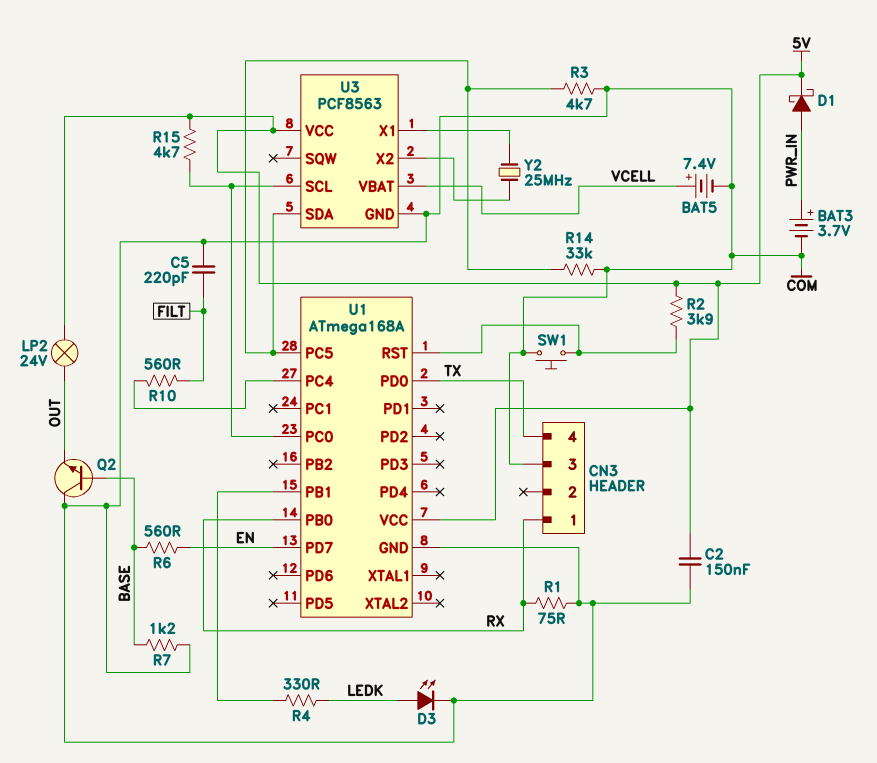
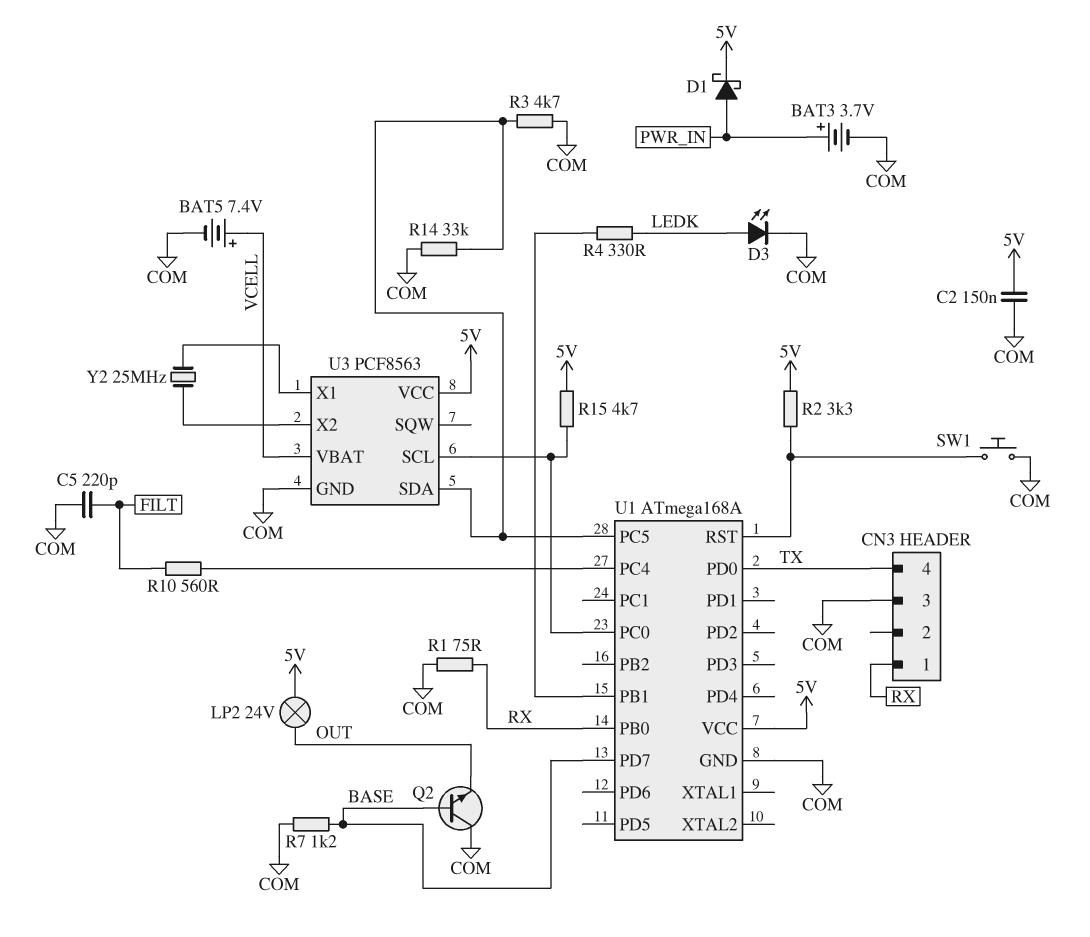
R2: 3.9k (5V, U1/RST) -> 3.3k (5V, U1/RST)
R6: 560 (BASE, EN) -> none
U1 pin PD7: EN -> BASE

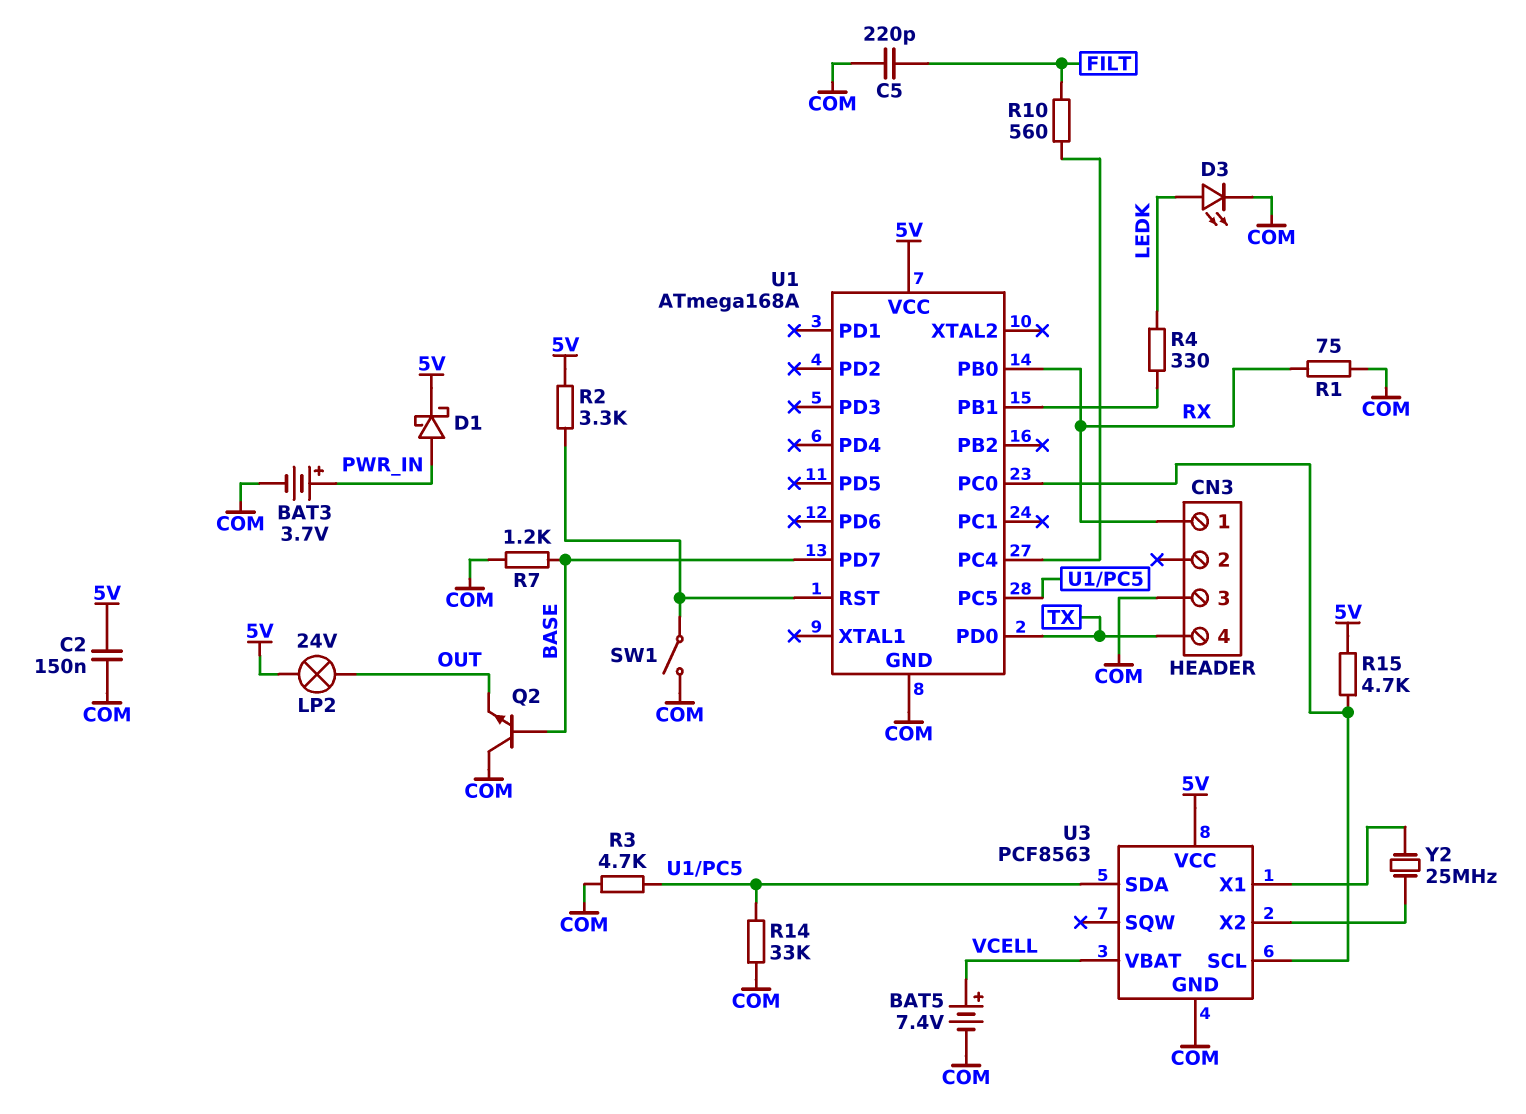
SW1: button (COM, U1/RST) -> switch (COM, U1/RST)

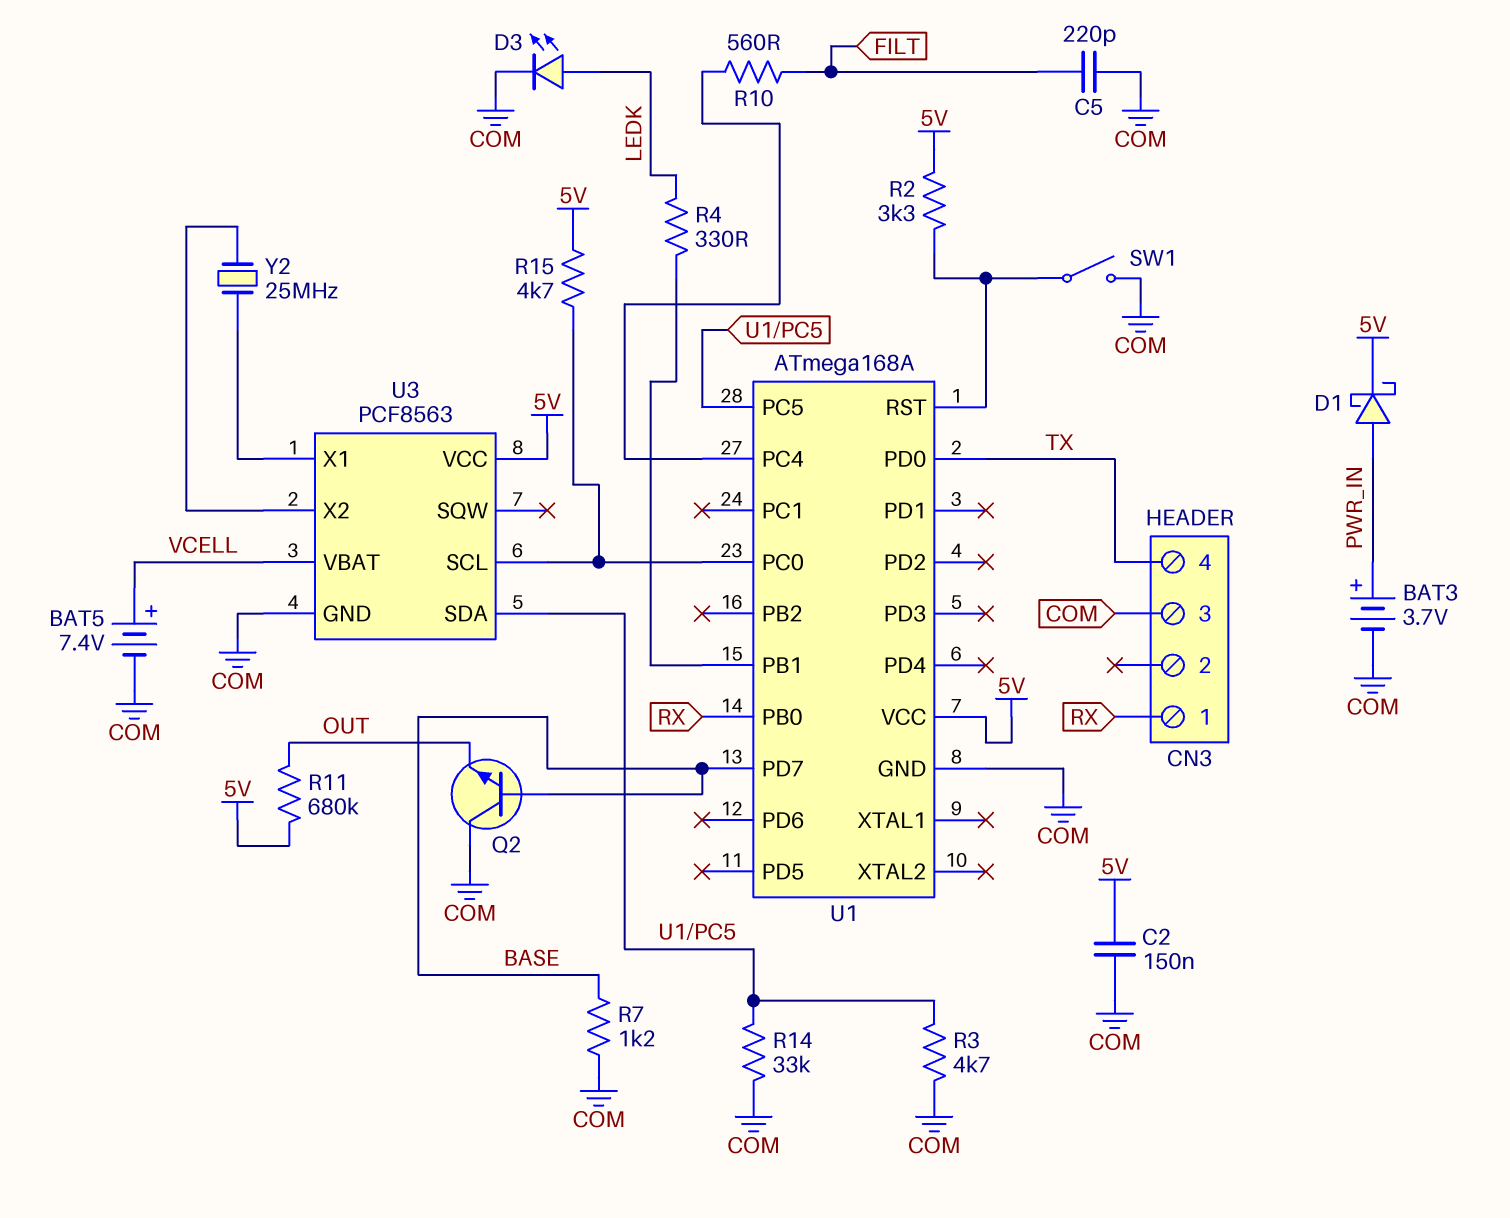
LP2: lamp 24V (5V, OUT) -> none
R1: 75 (COM, RX) -> none
R11: none -> 680k (5V, OUT)

